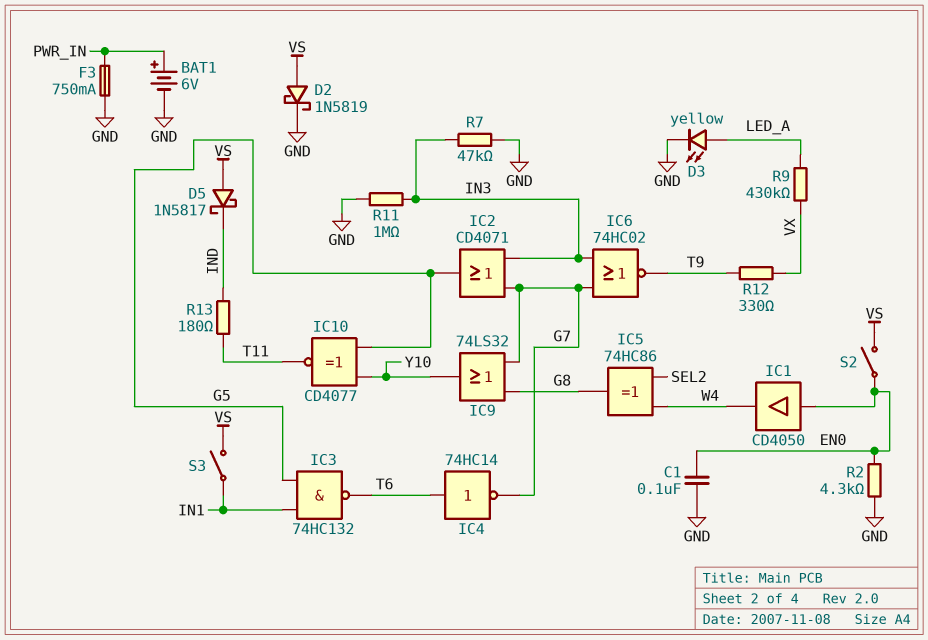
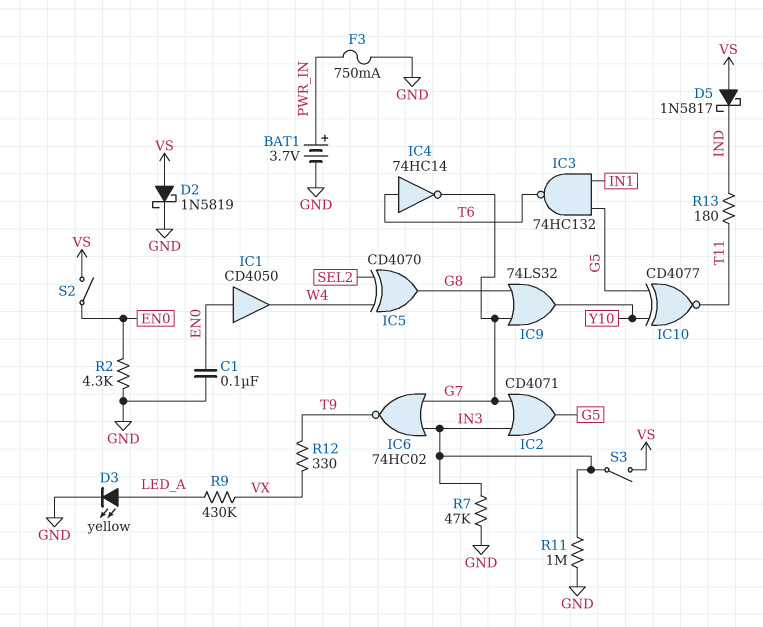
BAT1: 6V (plus PWR_IN, minus GND) -> 3.7V (plus PWR_IN, minus GND)
IC5: XOR 74HC86 (in SEL2, in W4, out G8) -> XOR CD4070 (in SEL2, in W4, out G8)
S3: switch (IN1, VS) -> switch (IN3, VS)

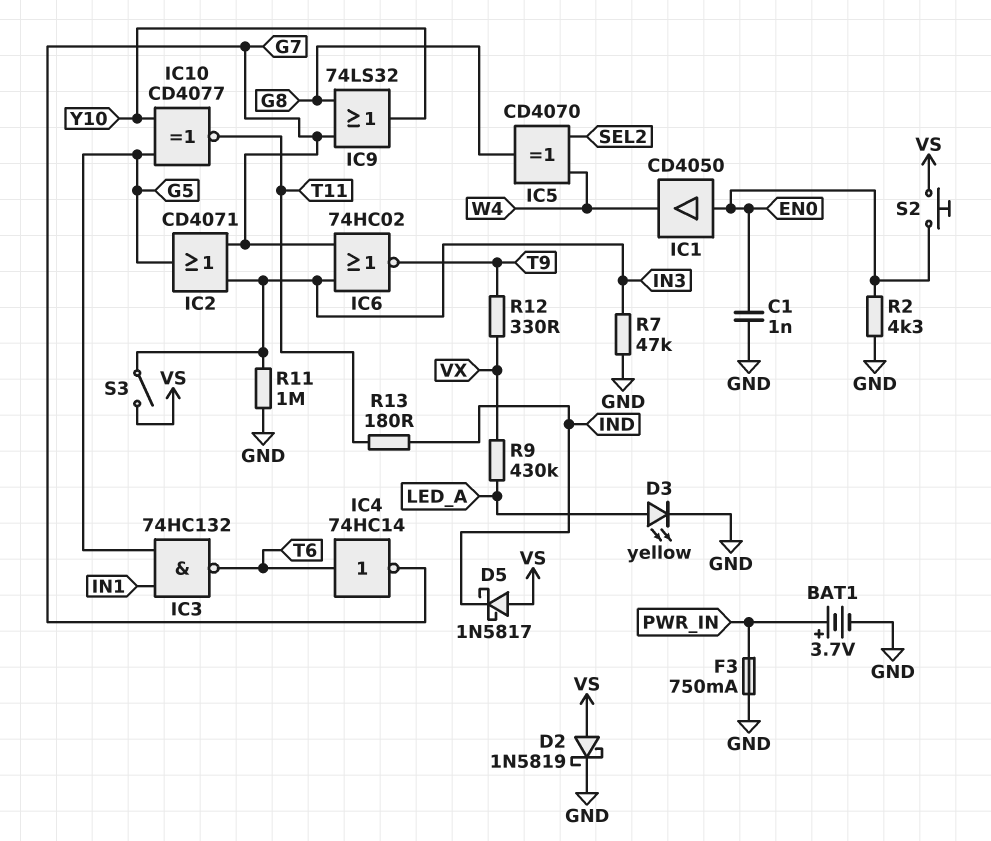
C1: 100nF (EN0, GND) -> 1nF (EN0, GND)
S2: switch (EN0, VS) -> button (EN0, VS)

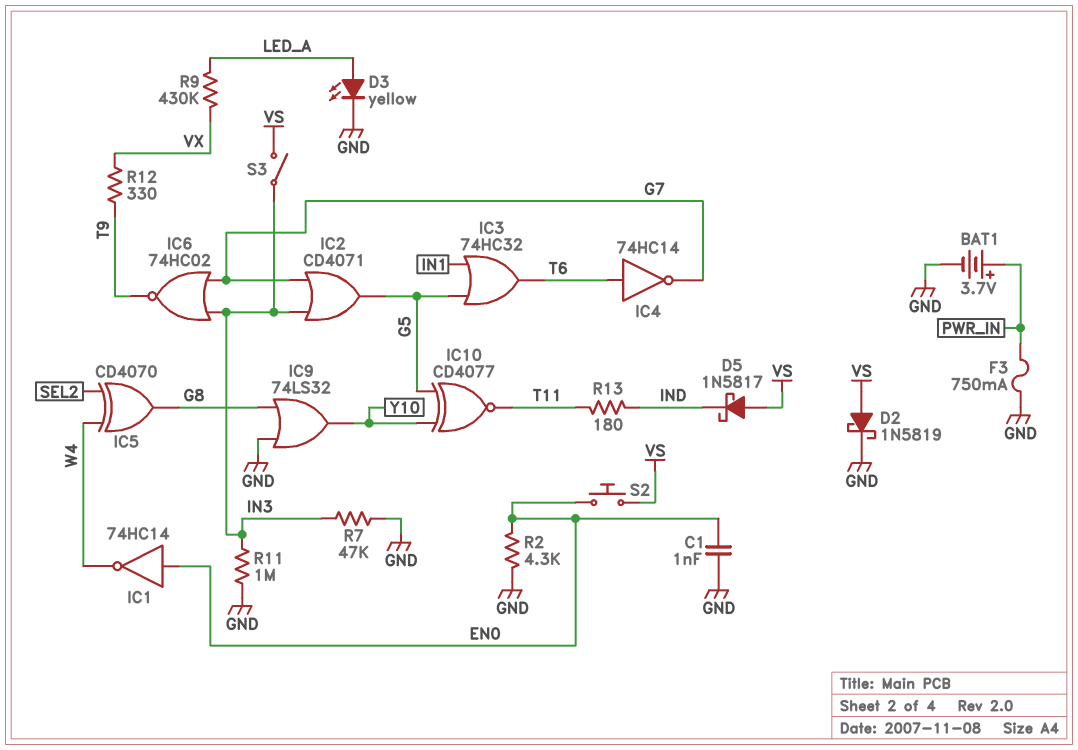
IC1: buffer CD4050 (in EN0, out W4) -> NOT 74HC14 (in EN0, out W4)
IC3: NAND 74HC132 (in G5, in IN1, out T6) -> OR 74HC32 (in G5, in IN1, out T6)
IC9: OR 74LS32 (in G7, in G8, out Y10) -> OR 74LS32 (in G8, in GND, out Y10)

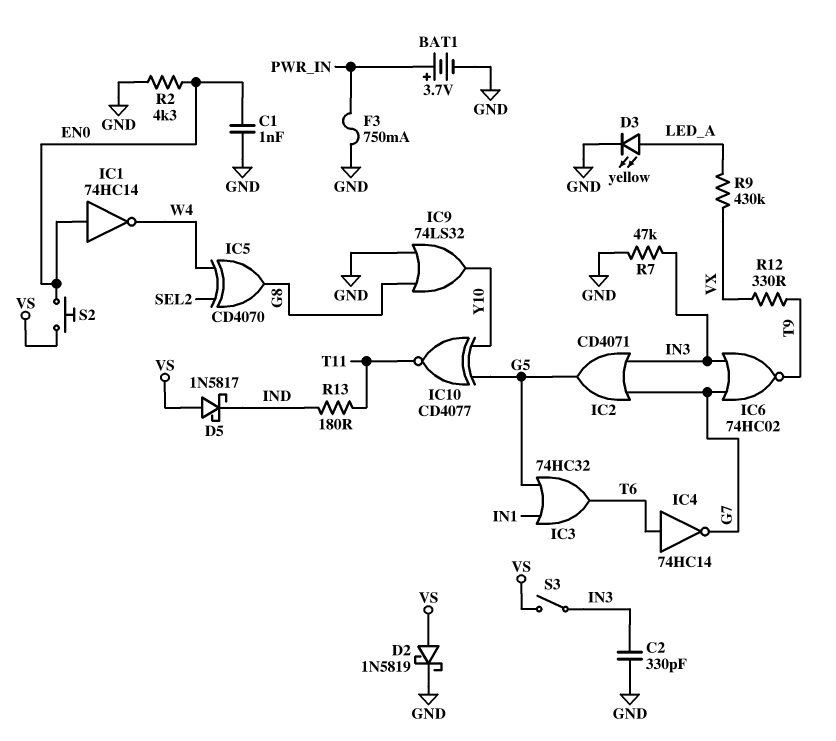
C2: none -> 330pF (GND, IN3)
R11: 1M (GND, IN3) -> none

